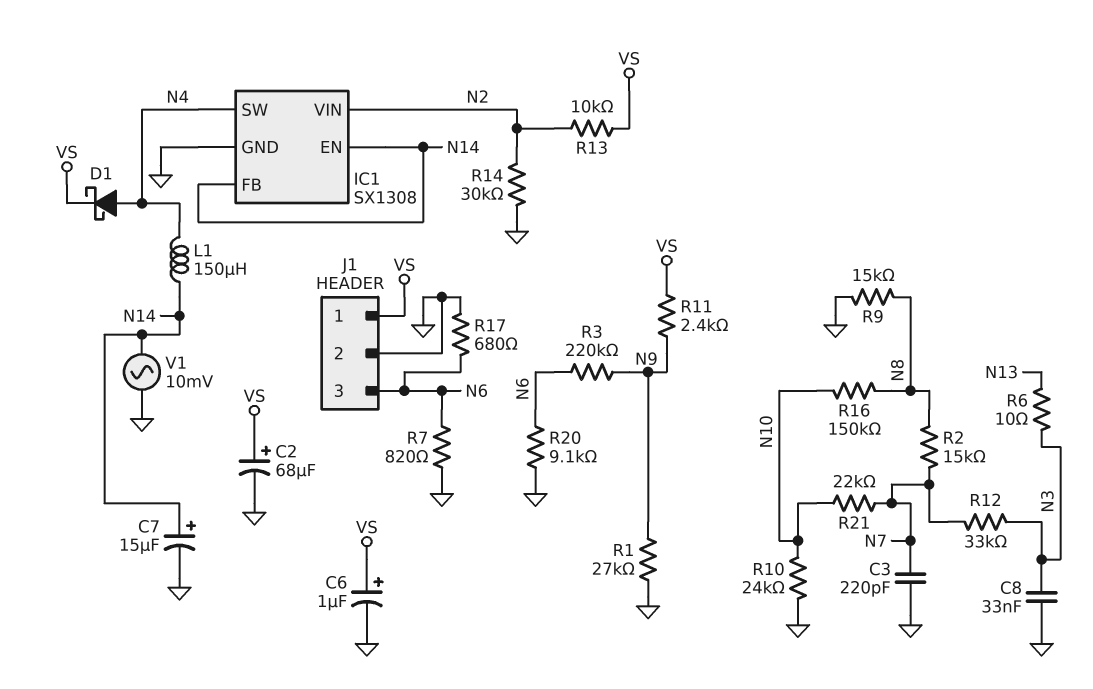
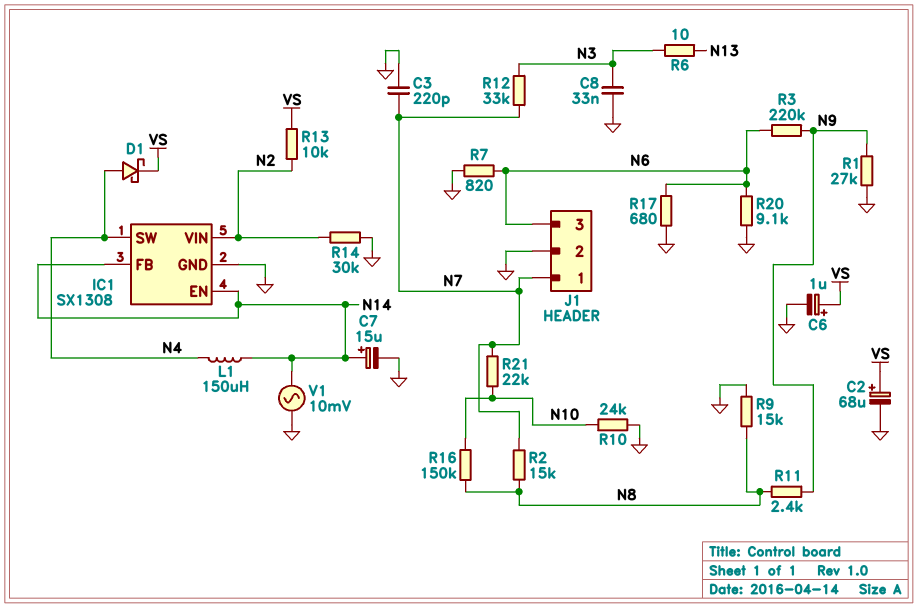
J1 pin 1: VS -> N7
R11: 2.4k (N9, VS) -> 2.4k (N8, N9)

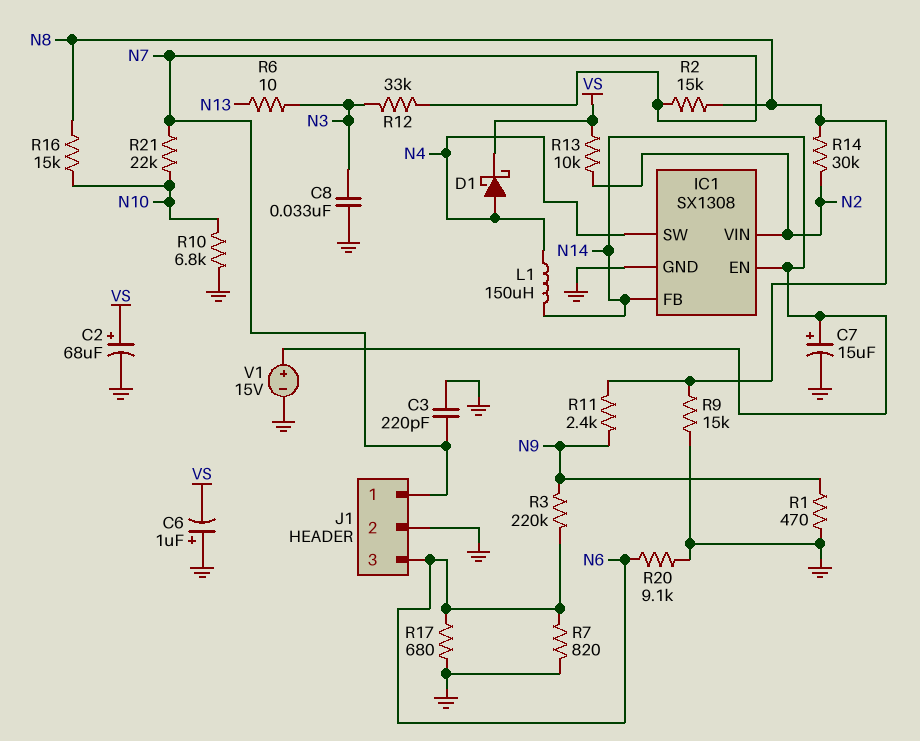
C6: 1uF (plus VS, minus GND) -> 1uF (plus GND, minus VS)
R1: 27k (GND, N9) -> 470 (GND, N9)
R10: 24k (GND, N10) -> 6.8k (GND, N10)
R14: 30k (GND, N2) -> 30k (N2, N8)
R16: 150k (N8, N10) -> 15k (N8, N10)
V1: AC 10mV (GND, N14) -> 15V (plus N14, minus GND)

